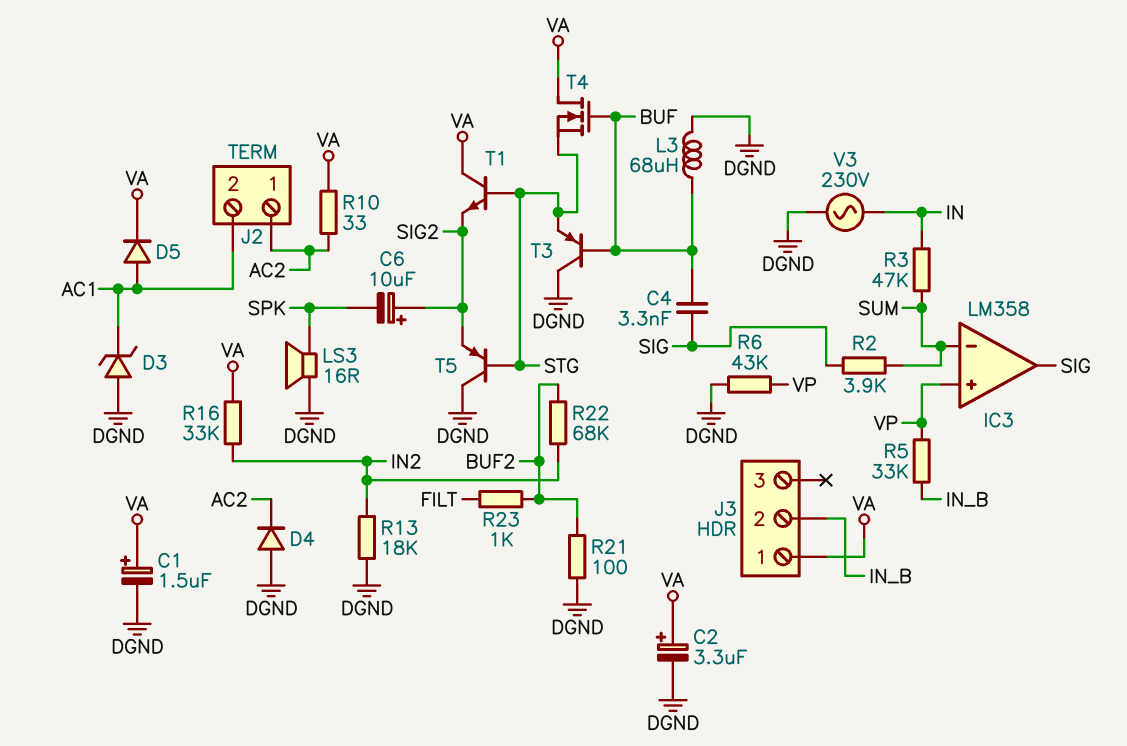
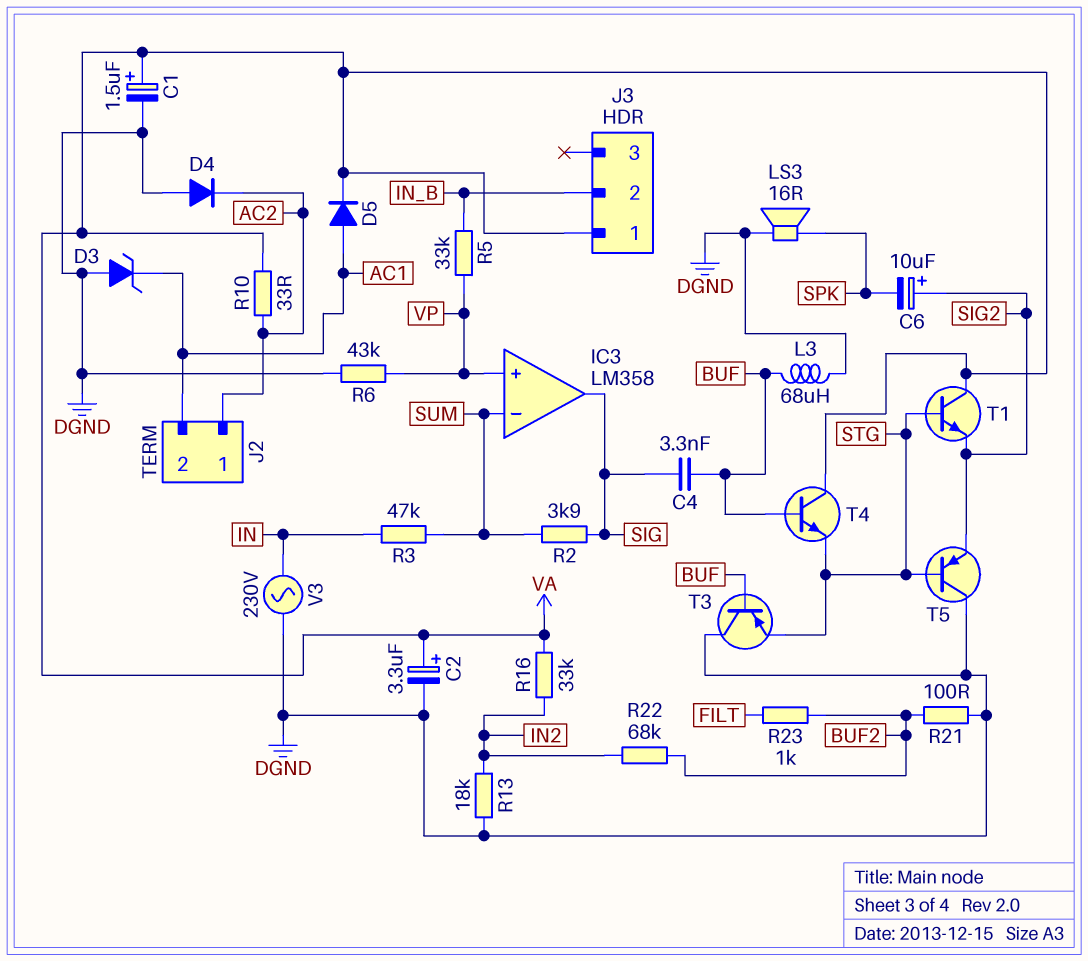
T4: NMOS (G BUF, D VA, S STG) -> NPN (B BUF, C VA, E STG)

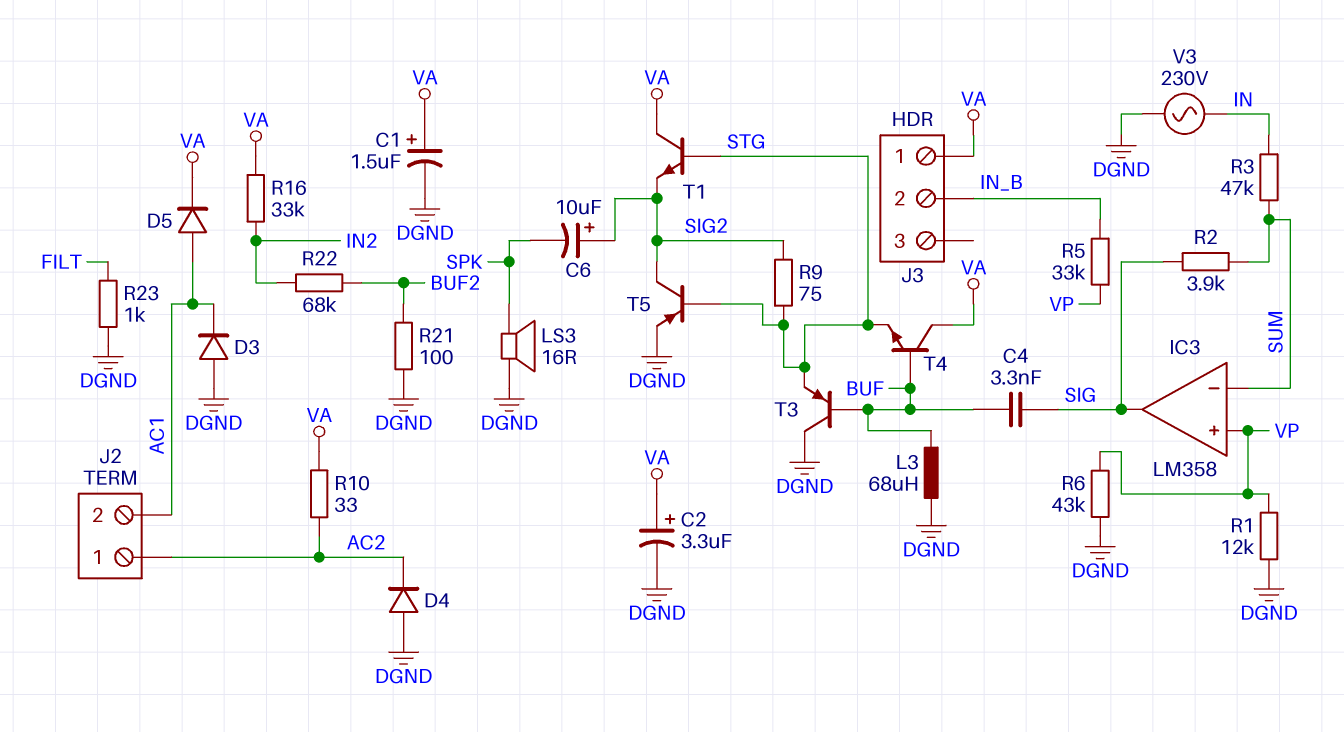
D3: zener (A DGND, K AC1) -> diode (A DGND, K AC1)
R1: none -> 12k (DGND, VP)
R9: none -> 75 (SIG2, STG)
R13: 18k (DGND, IN2) -> none
R23: 1k (BUF2, FILT) -> 1k (DGND, FILT)
T5: PNP (B STG, C DGND, E SIG2) -> PNP (B STG, C SIG2, E DGND)

